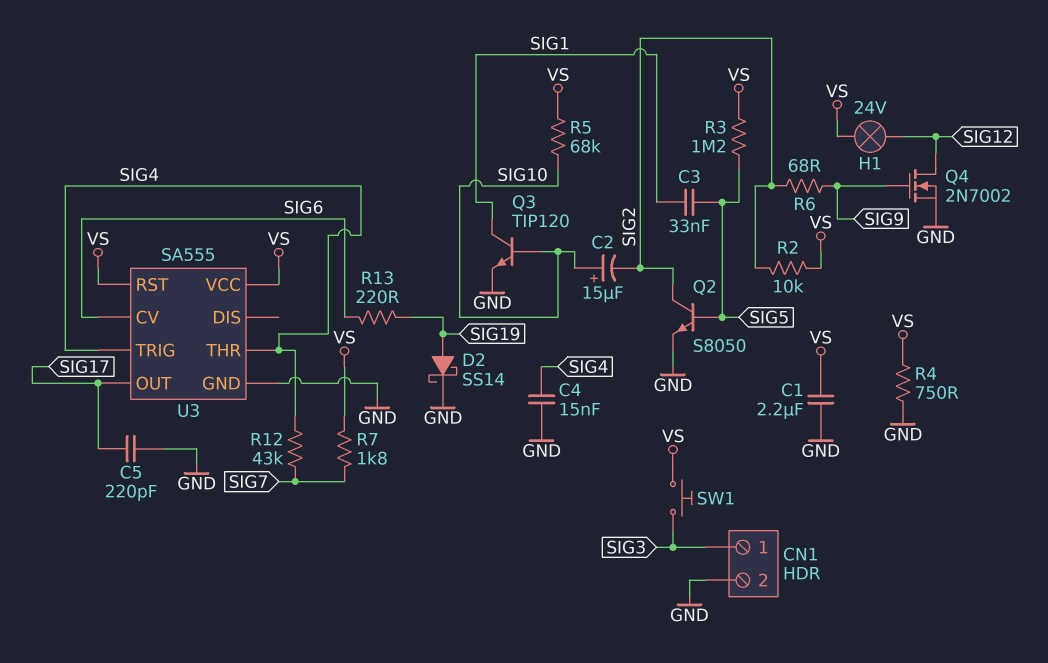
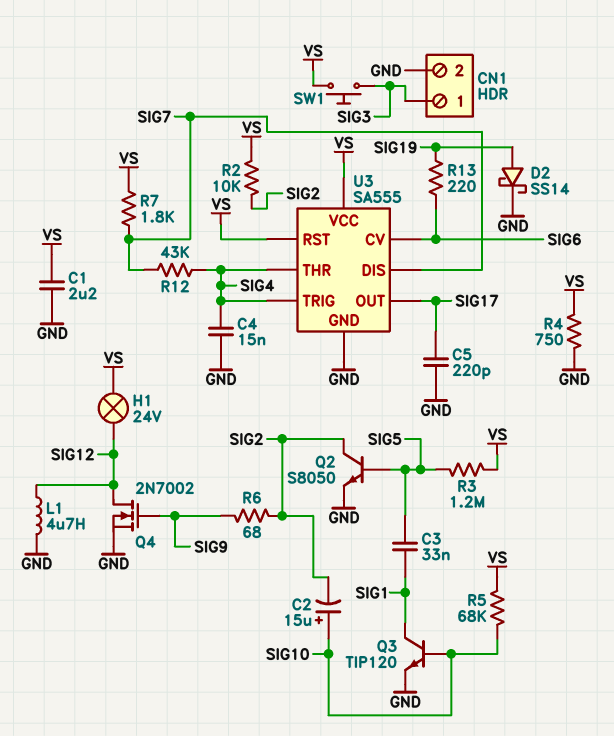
L1: none -> 4.7uH (GND, SIG12)
U3 pin DIS: none -> SIG7

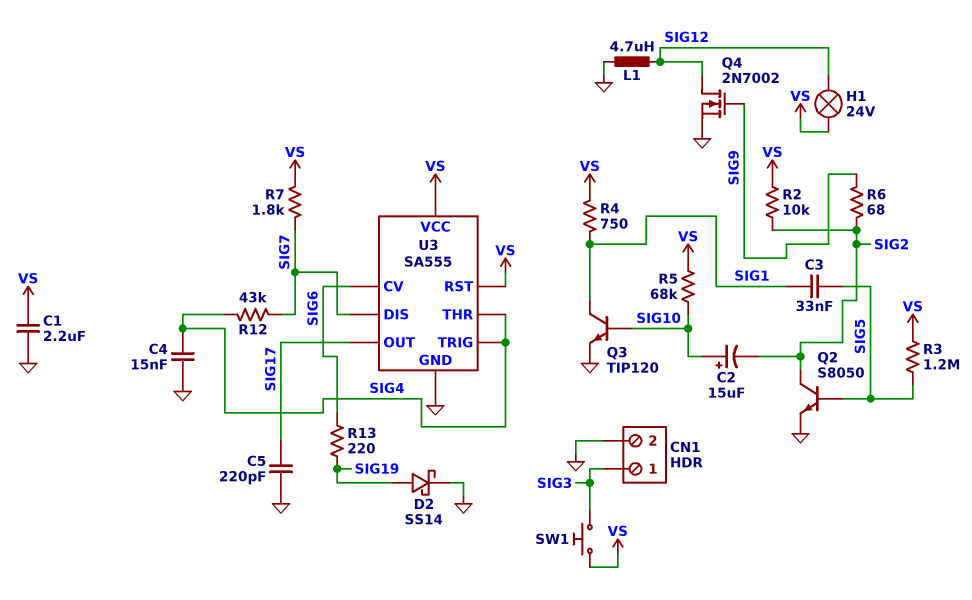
R4: 750 (GND, VS) -> 750 (SIG1, VS)

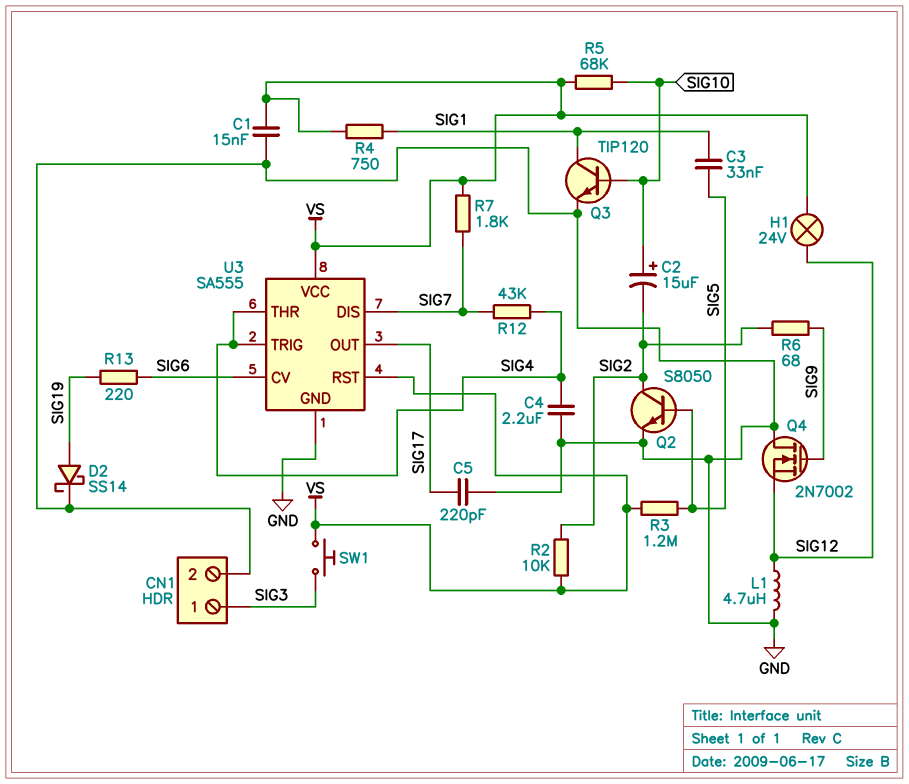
C1: 2.2uF (GND, VS) -> 15nF (GND, VS)
C4: 15nF (GND, SIG4) -> 2.2uF (GND, SIG4)
Q4: NMOS 2N7002 (G SIG9, D SIG12, S GND) -> NMOS 2N7002 (G SIG9, D GND, S SIG12)

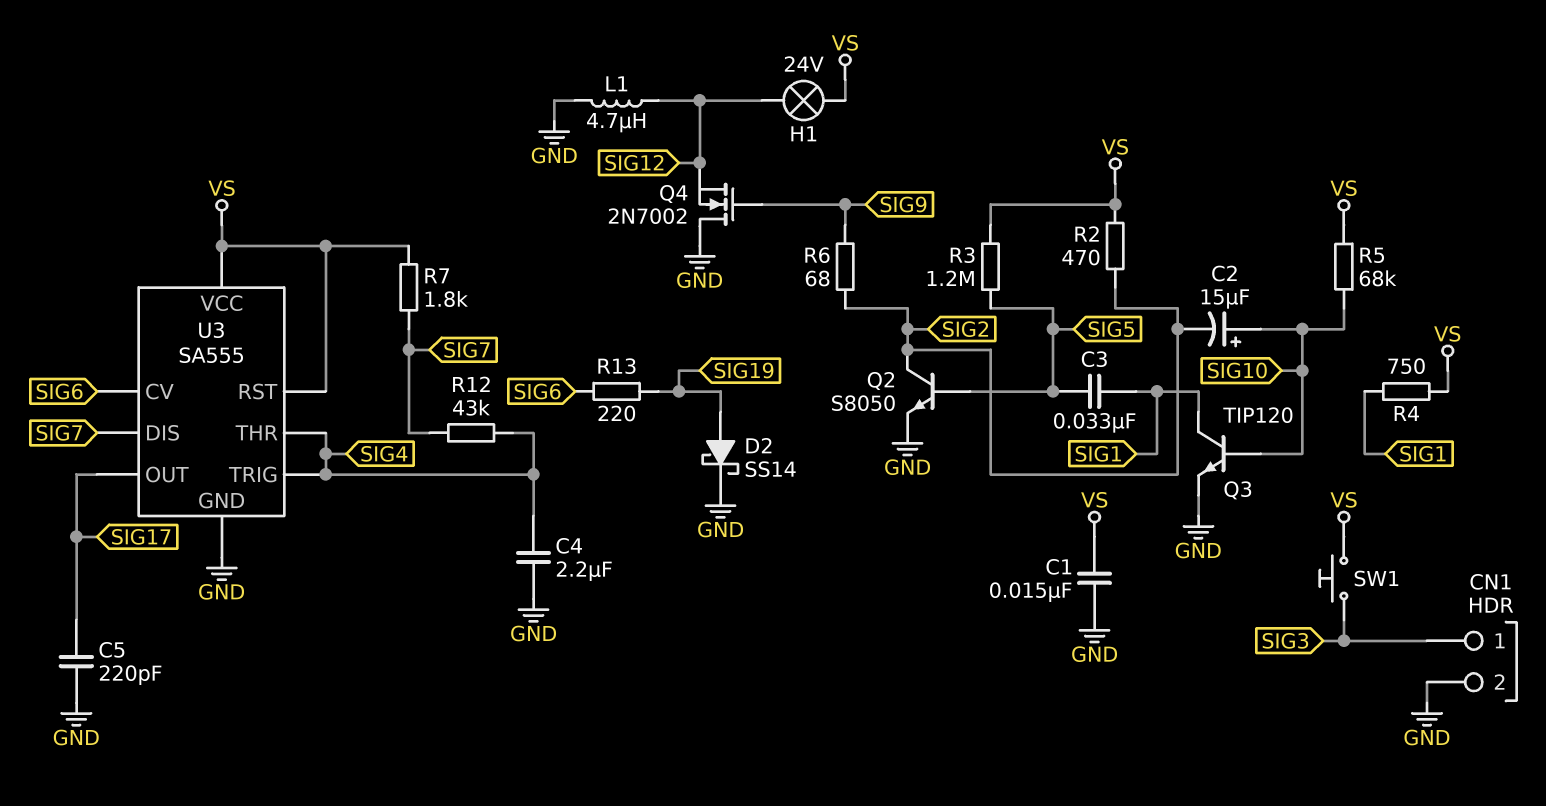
R2: 10k (SIG2, VS) -> 470 (SIG2, VS)

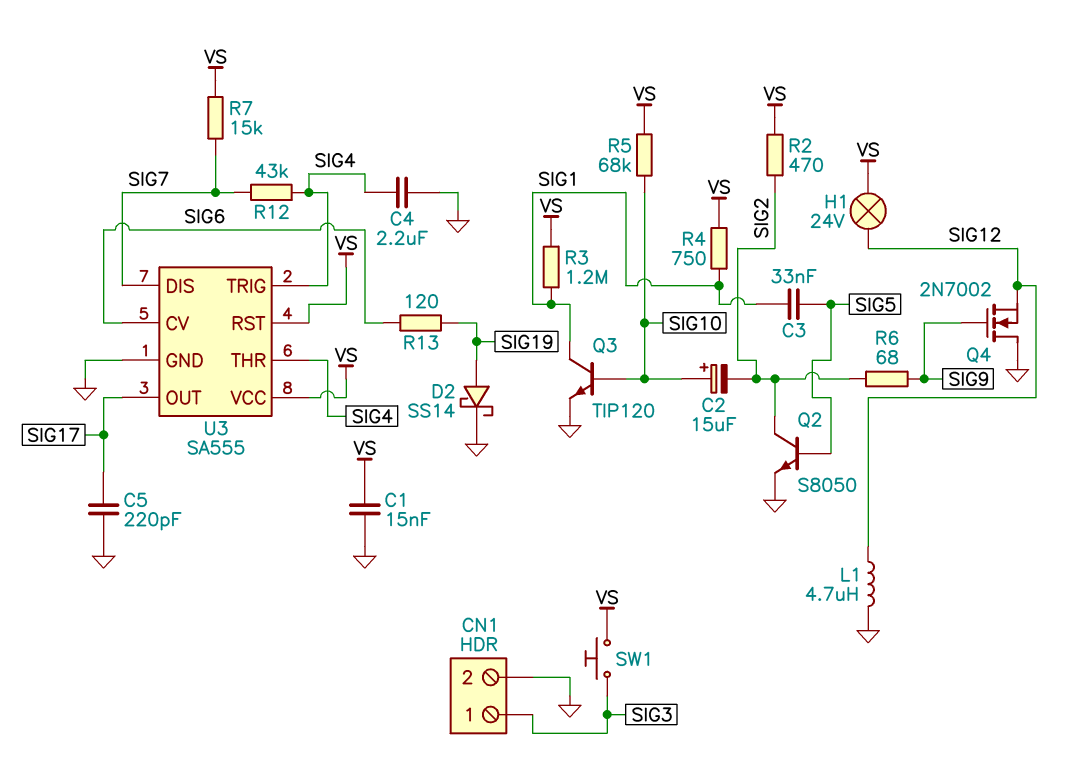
R3: 1.2M (SIG5, VS) -> 1.2M (SIG1, VS)
R7: 1.8k (SIG7, VS) -> 15k (SIG7, VS)
R13: 220 (SIG6, SIG19) -> 120 (SIG6, SIG19)

